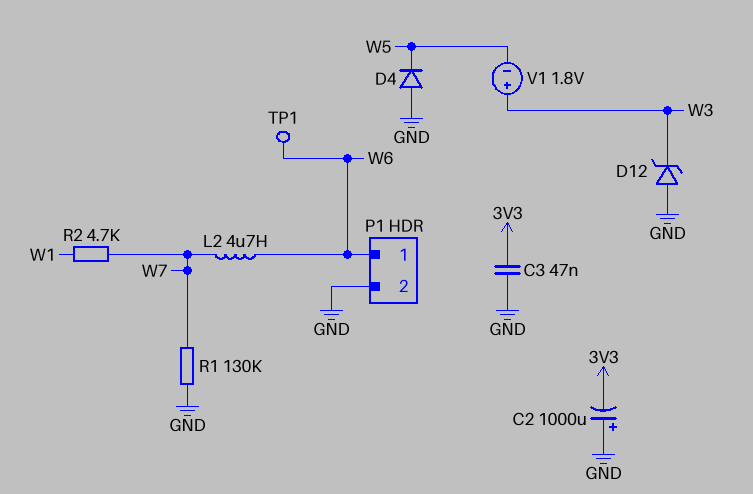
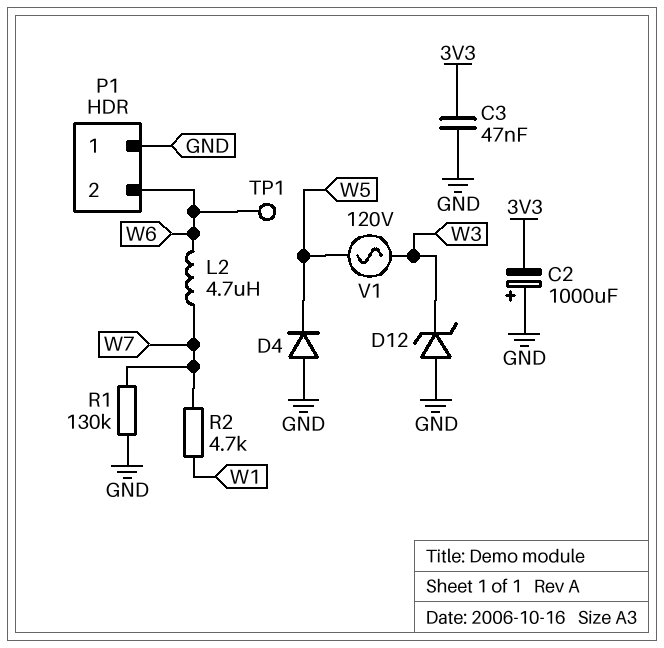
P1 pin 1: W6 -> GND
P1 pin 2: GND -> W6
V1: 1.8V (plus W3, minus W5) -> AC 120V (W3, W5)

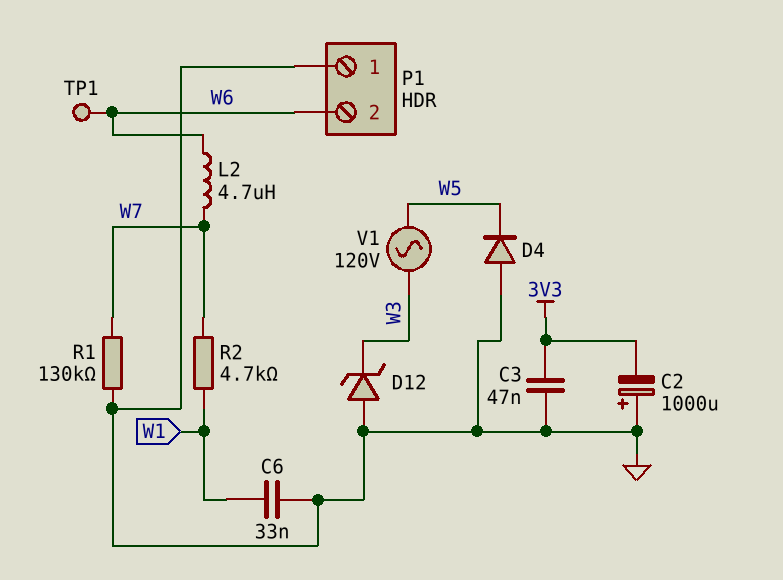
C6: none -> 33nF (GND, W1)

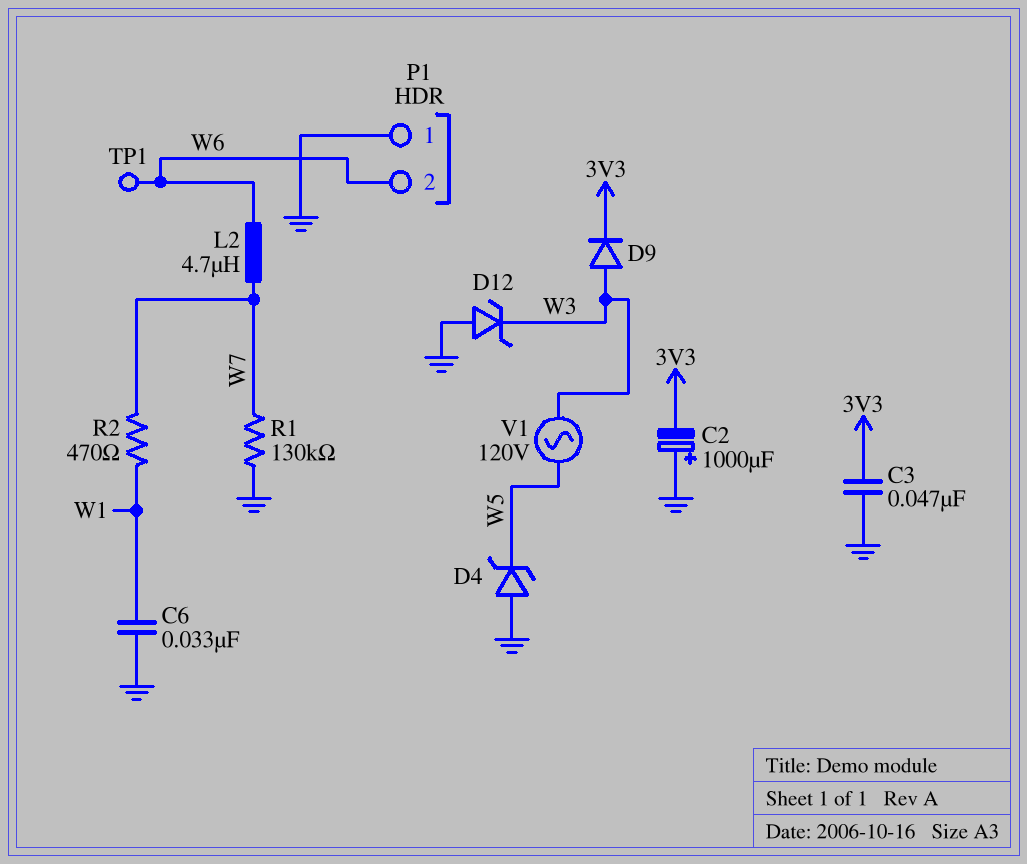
D4: diode (A GND, K W5) -> zener (A GND, K W5)
D9: none -> diode (A W3, K 3V3)
R2: 4.7k (W1, W7) -> 470 (W1, W7)

